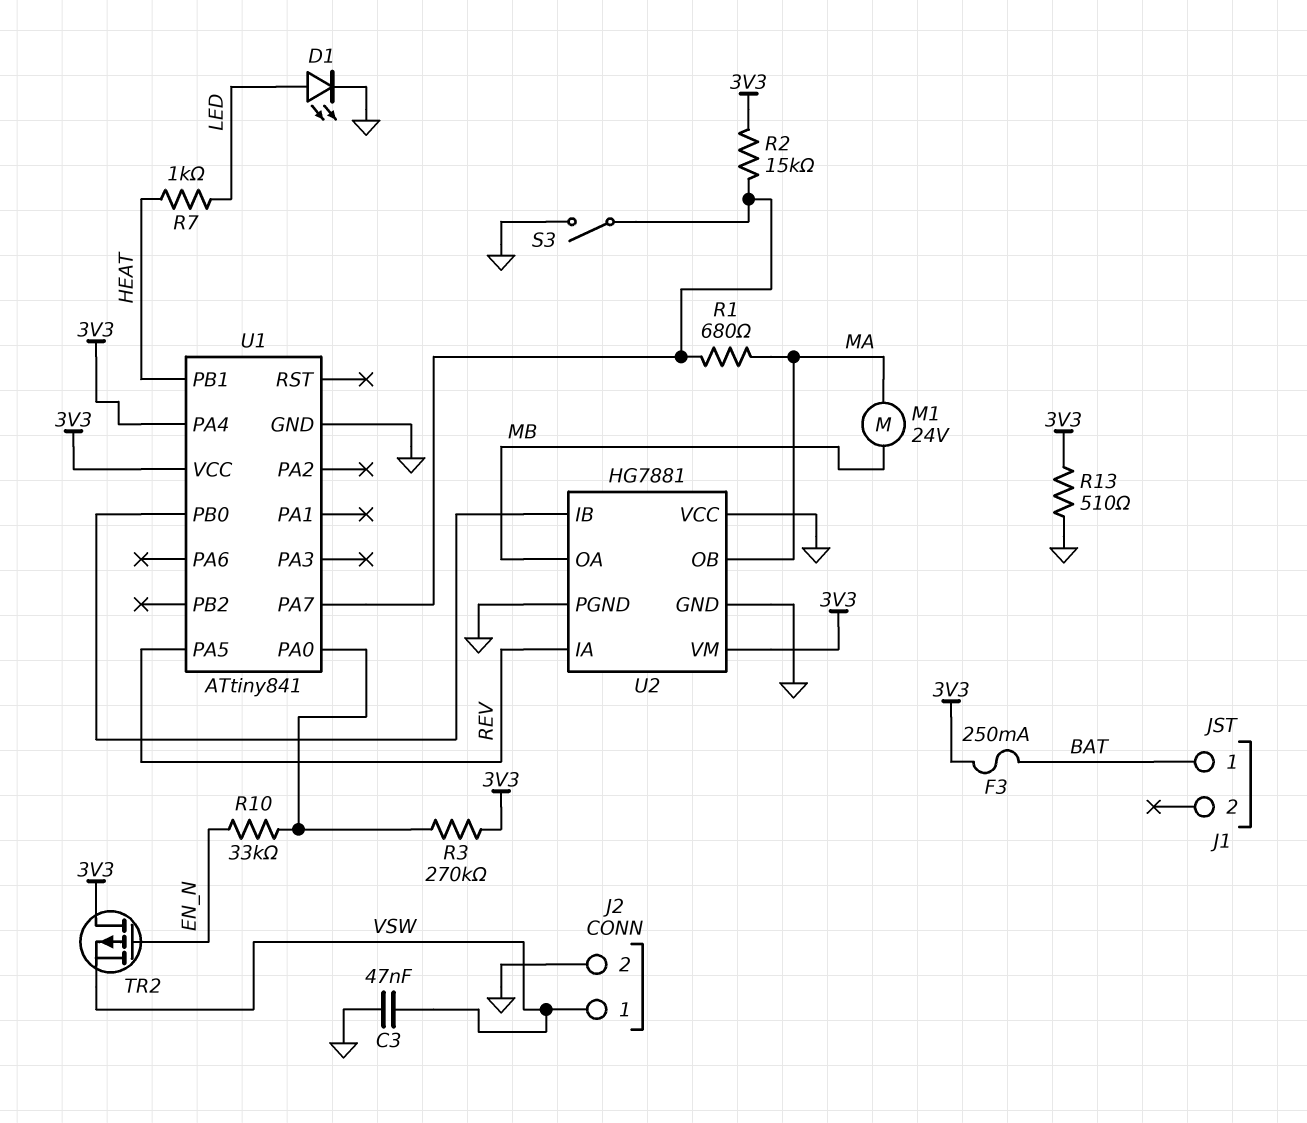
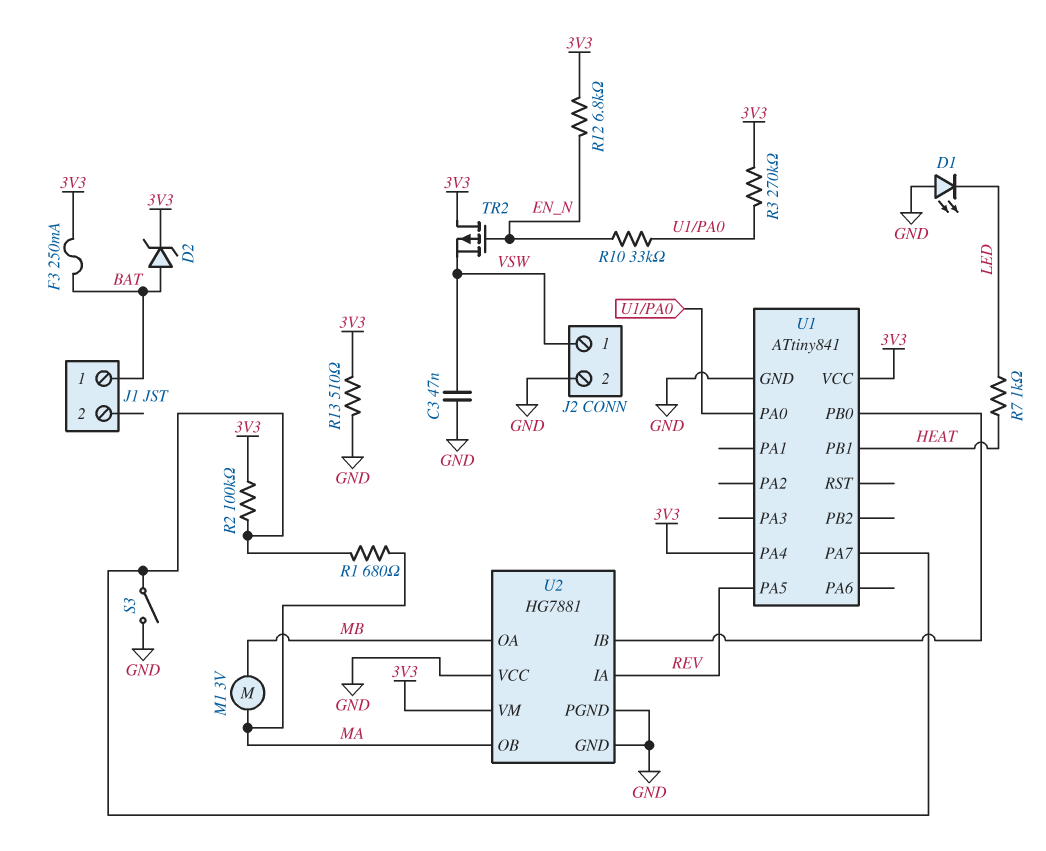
D1: LED (A LED, K GND) -> LED (A GND, K LED)
D2: none -> zener (A BAT, K 3V3)
M1: motor 24V (MA, MB) -> motor 3V (MA, MB)
R2: 15k (3V3, U1/PA7) -> 100k (3V3, U1/PA7)
R12: none -> 6.8k (3V3, EN_N)

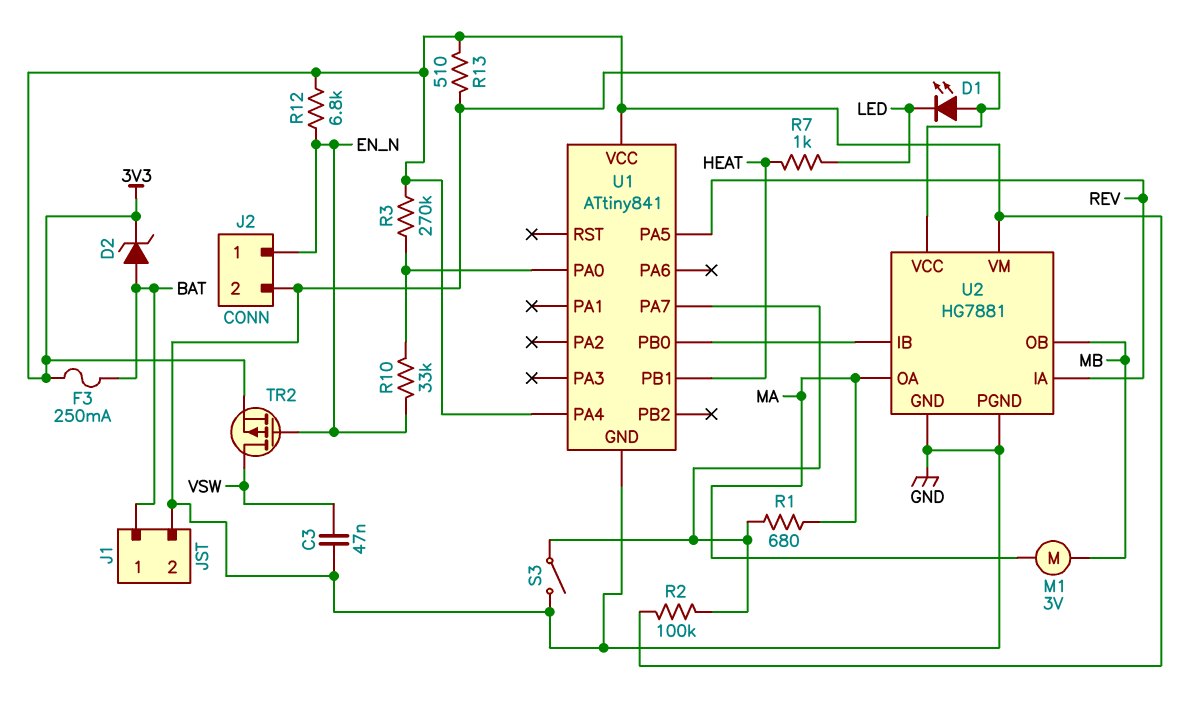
J1 pin 2: none -> GND
J2 pin 1: VSW -> EN_N
TR2: PMOS (G EN_N, D 3V3, S VSW) -> PMOS (G EN_N, D VSW, S 3V3)
U2 pin OA: MB -> MA
U2 pin OB: MA -> MB

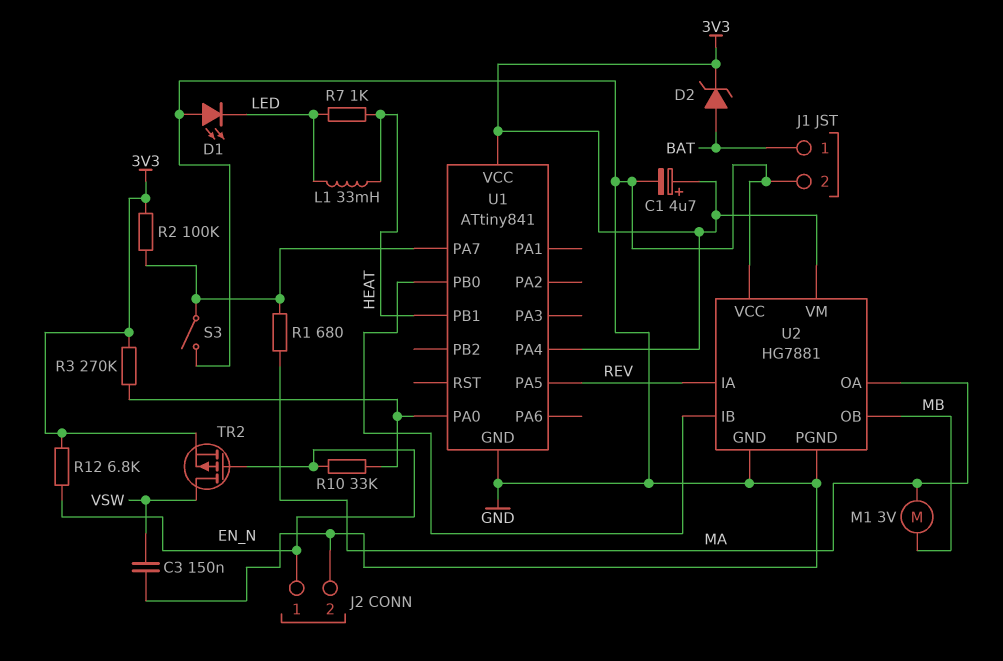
C1: none -> 4.7uF (plus 3V3, minus GND)
C3: 47nF (GND, VSW) -> 150nF (GND, VSW)
F3: 250mA (3V3, BAT) -> none
L1: none -> 33mH (HEAT, LED)
R13: 510 (3V3, GND) -> none

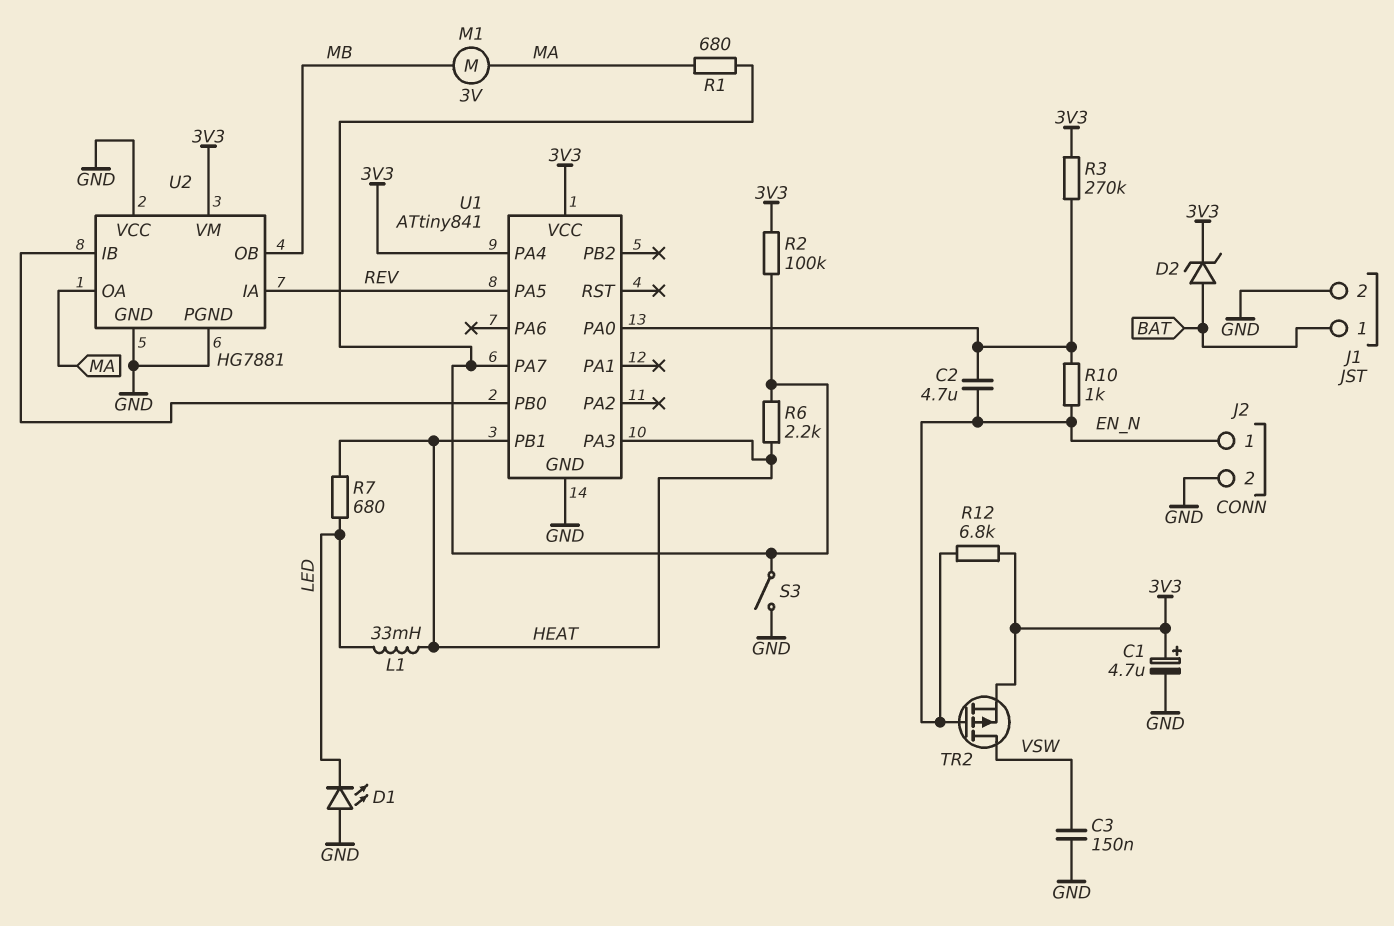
C2: none -> 4.7uF (EN_N, U1/PA0)
R6: none -> 2.2k (HEAT, U1/PA7)
R7: 1k (HEAT, LED) -> 680 (HEAT, LED)
R10: 33k (EN_N, U1/PA0) -> 1k (EN_N, U1/PA0)
U1 pin PA3: none -> HEAT

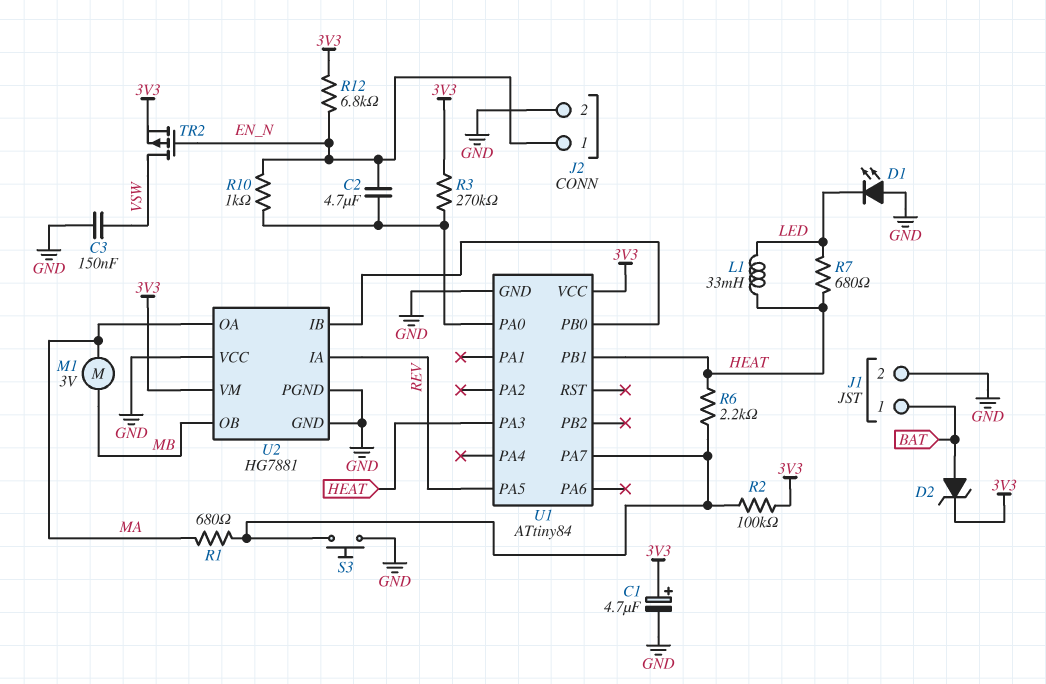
S3: switch (GND, U1/PA7) -> button (GND, U1/PA7)
U1: ATtiny841 -> ATtiny84
U1 pin PA4: 3V3 -> none

